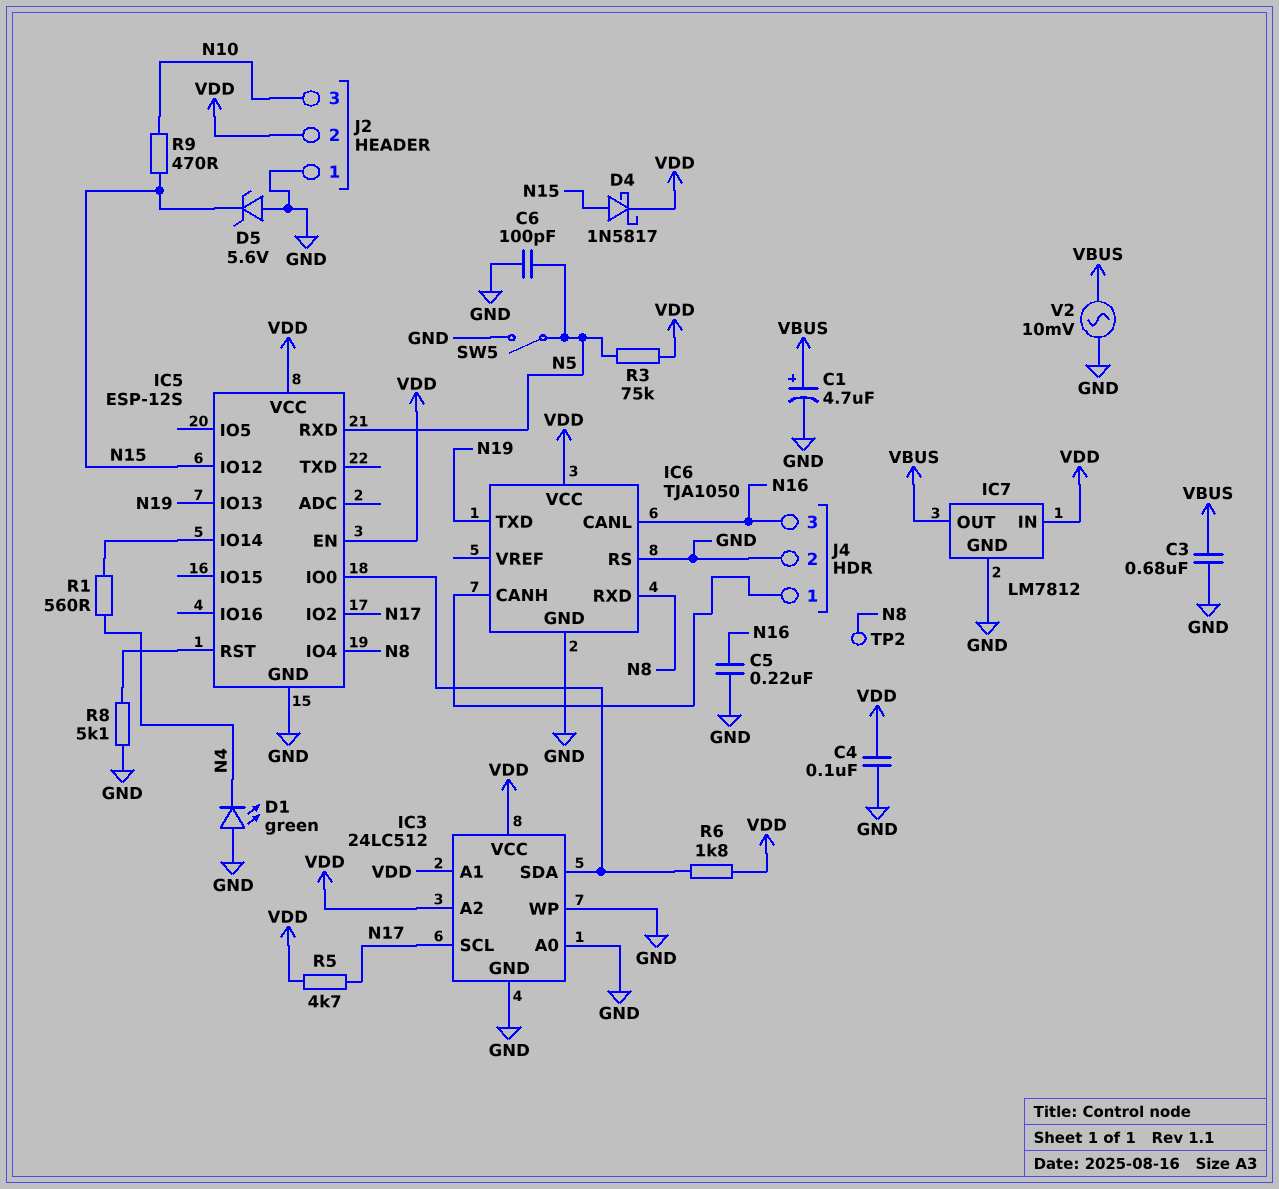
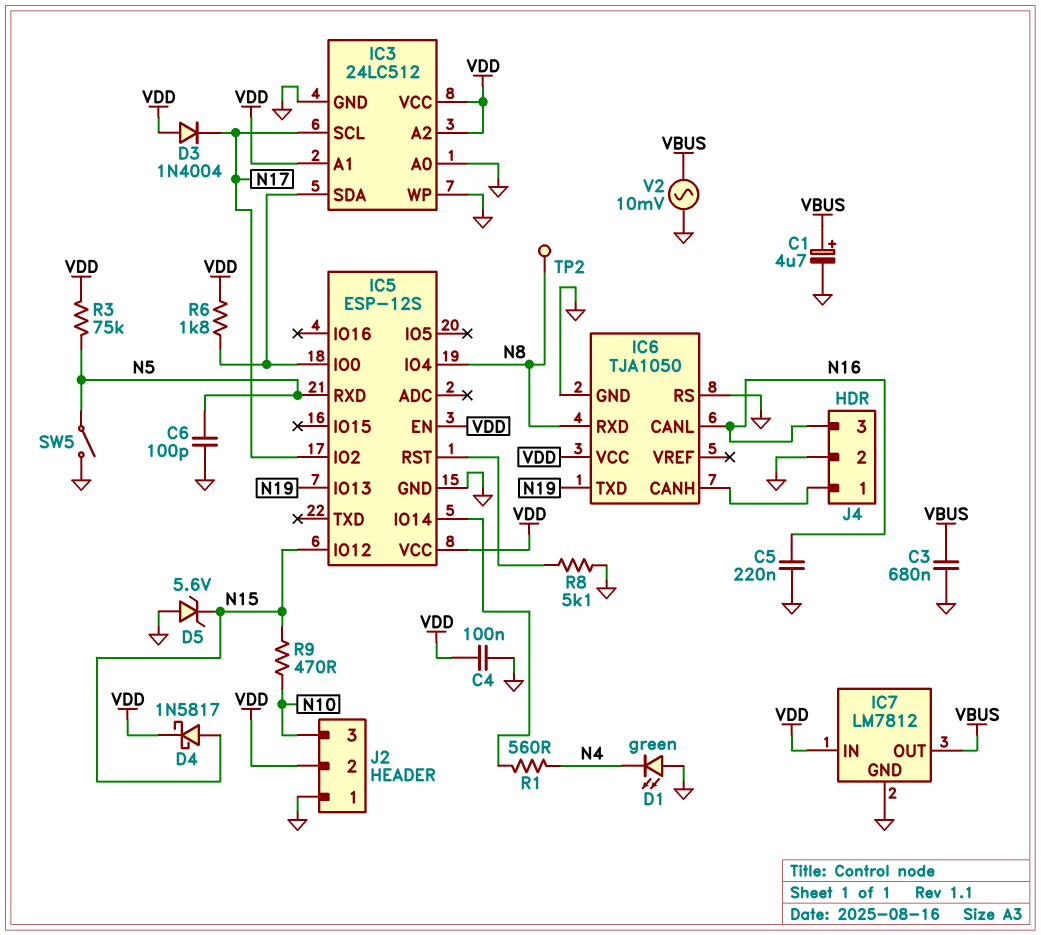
D3: none -> diode 1N4004 (A VDD, K N17)
R5: 4.7k (N17, VDD) -> none

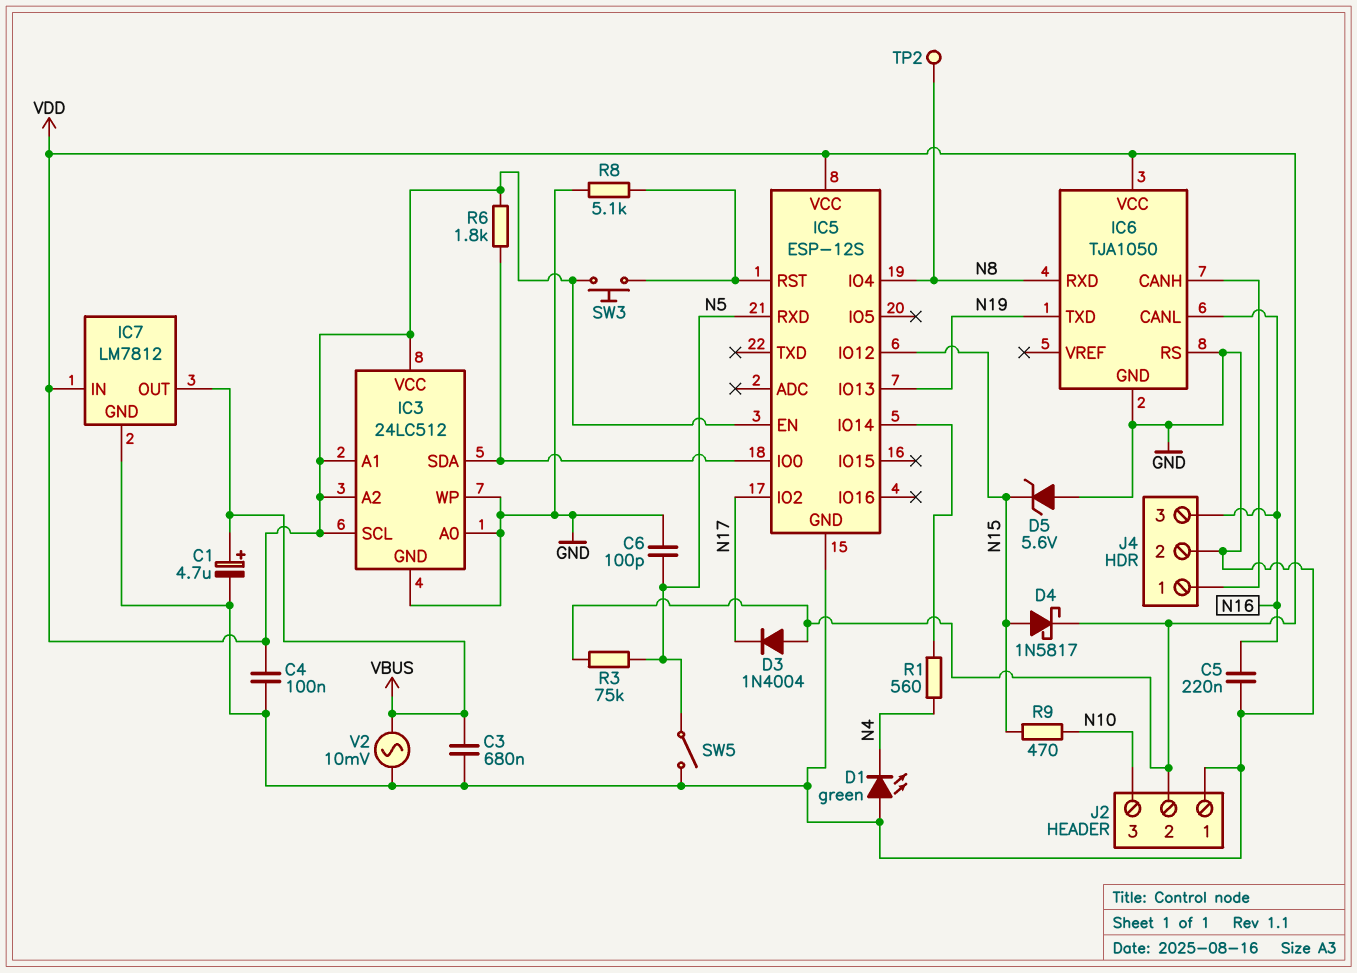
IC3 pin SCL: N17 -> VDD
SW3: none -> button (IC5/RST, VDD)

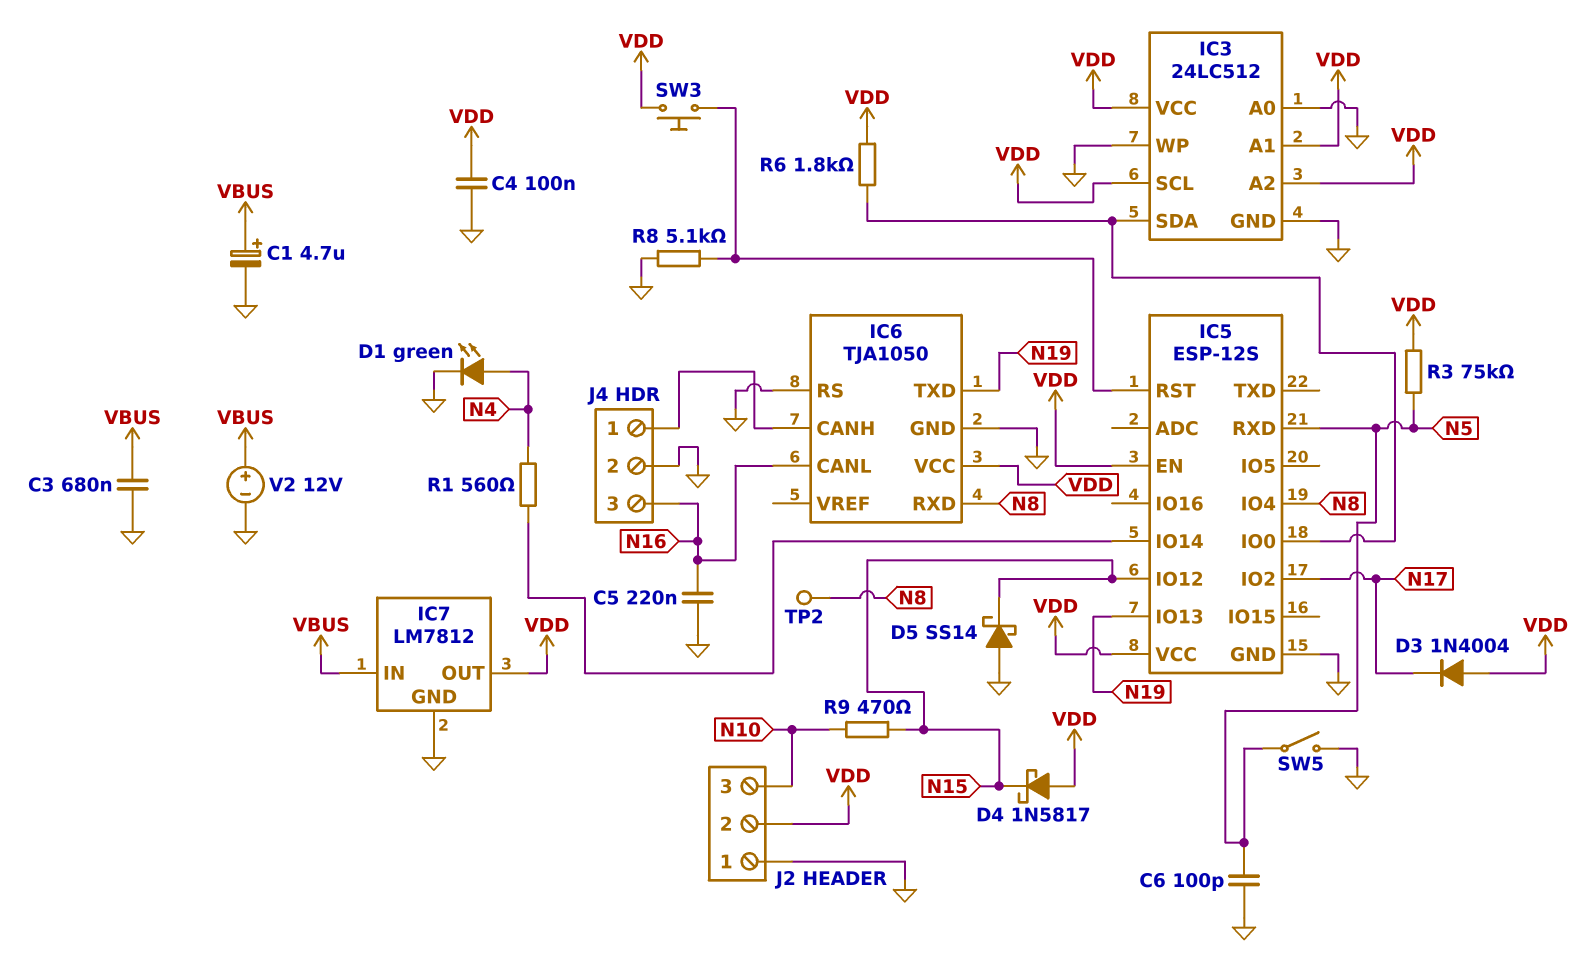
D1: LED green (A GND, K N4) -> LED green (A N4, K GND)
D4: schottky 1N5817 (A N15, K VDD) -> schottky 1N5817 (A VDD, K N15)
D5: zener 5.6V (A GND, K N15) -> schottky SS14 (A GND, K N15)
IC7 pin IN: VDD -> VBUS
IC7 pin OUT: VBUS -> VDD
V2: AC 10mV (GND, VBUS) -> 12V (plus VBUS, minus GND)

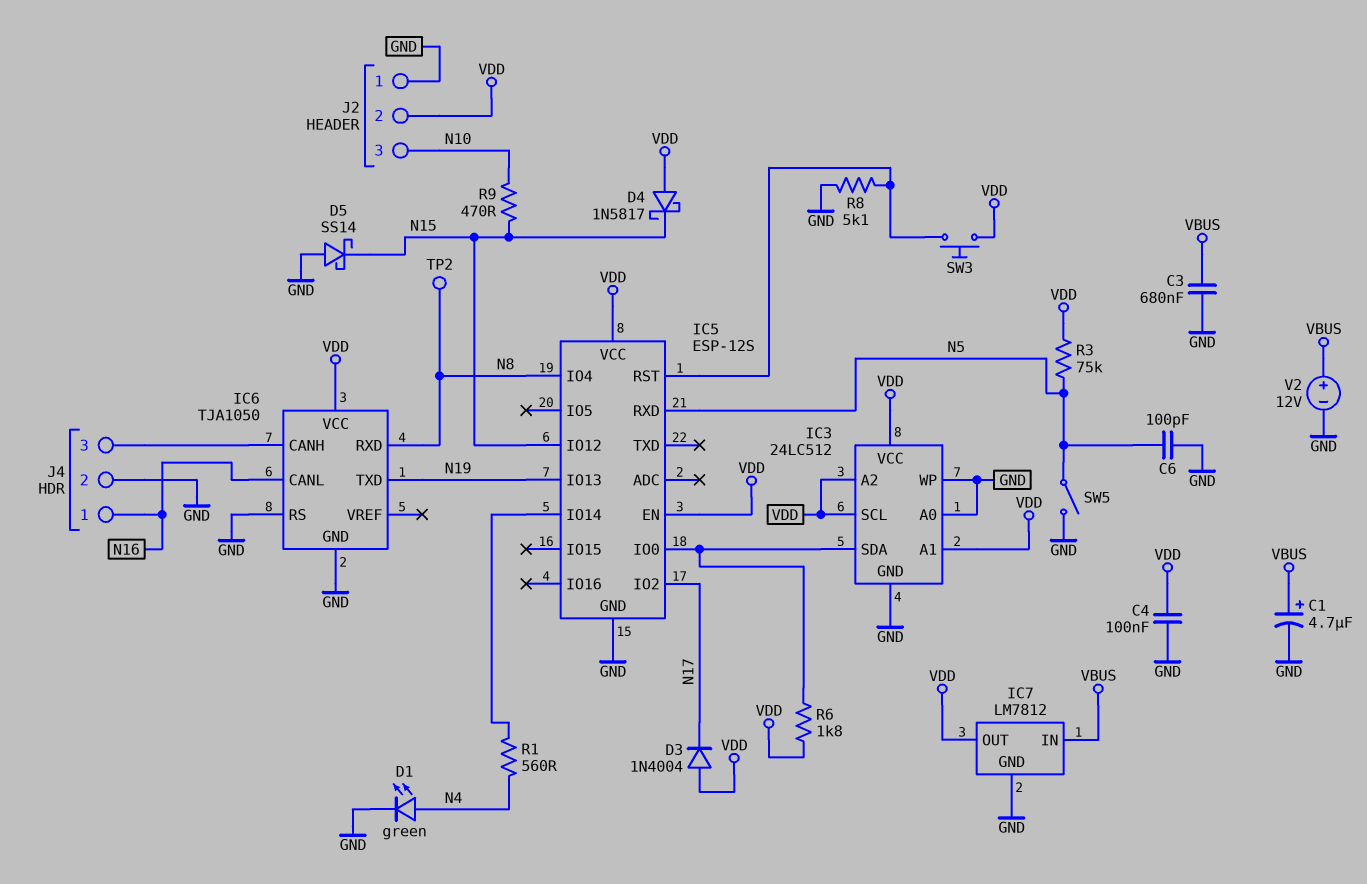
C5: 220nF (GND, N16) -> none
J4 pin 1: IC6/CANH -> N16
J4 pin 3: N16 -> IC6/CANH

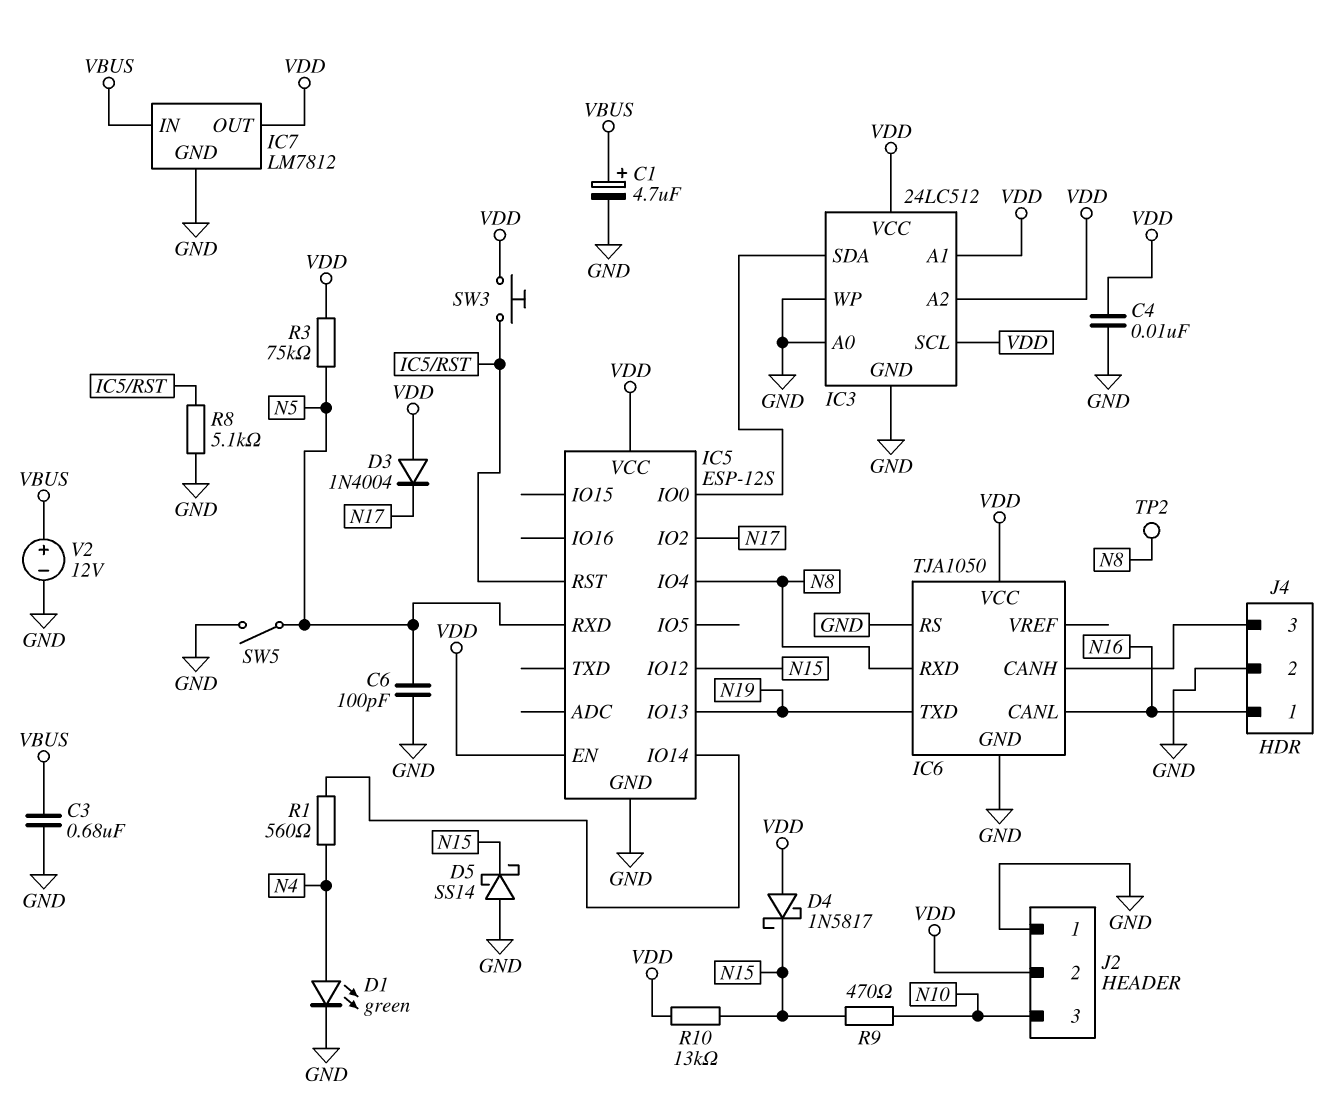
C4: 100nF (GND, VDD) -> 10nF (GND, VDD)
R6: 1.8k (IC3/SDA, VDD) -> none
R10: none -> 13k (N15, VDD)

